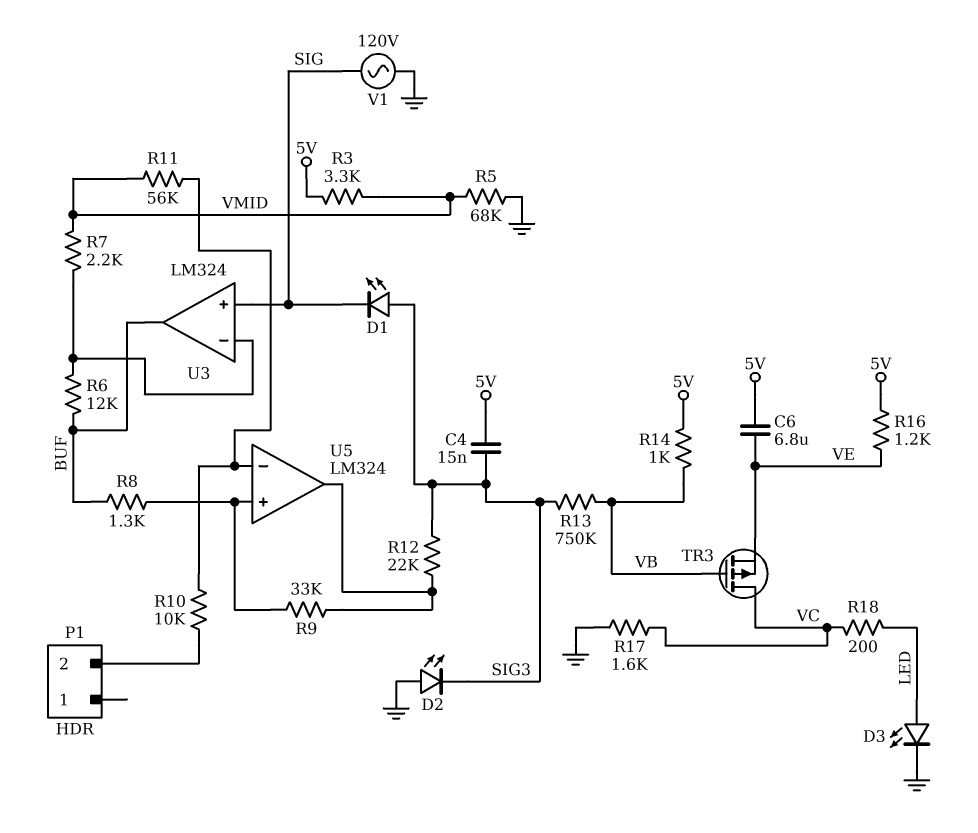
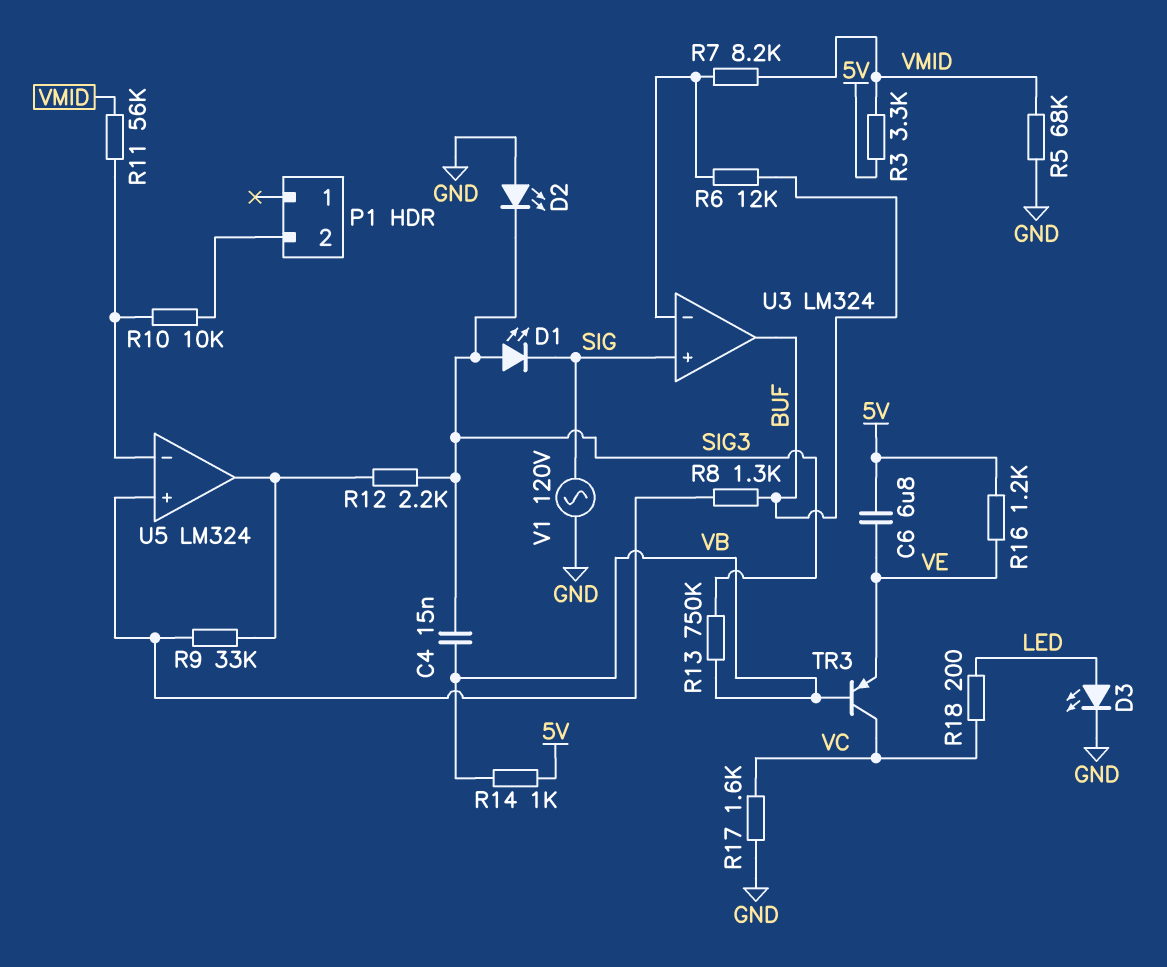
C4: 15nF (5V, SIG3) -> 15nF (SIG3, VB)
R7: 2.2k (U3/in-, VMID) -> 8.2k (U3/in-, VMID)
R12: 22k (SIG3, U5/out) -> 2.2k (SIG3, U5/out)
TR3: PMOS (G VB, D VC, S VE) -> PNP (B VB, C VC, E VE)

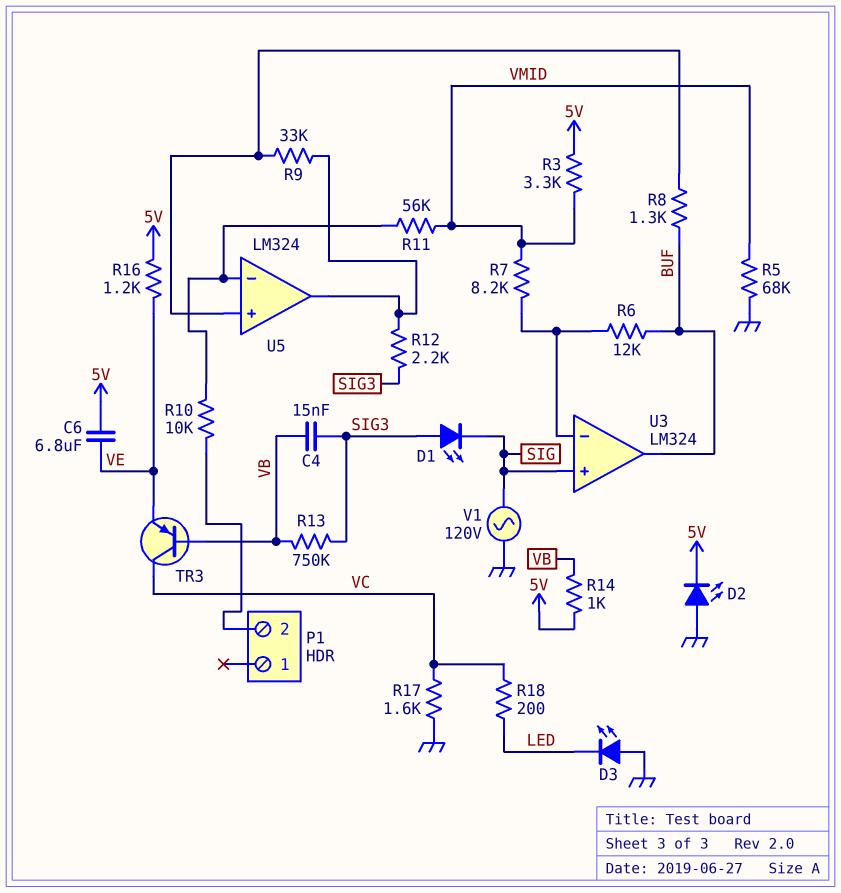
D2: LED (A GND, K SIG3) -> LED (A GND, K 5V)
D3: LED (A LED, K GND) -> LED (A GND, K LED)

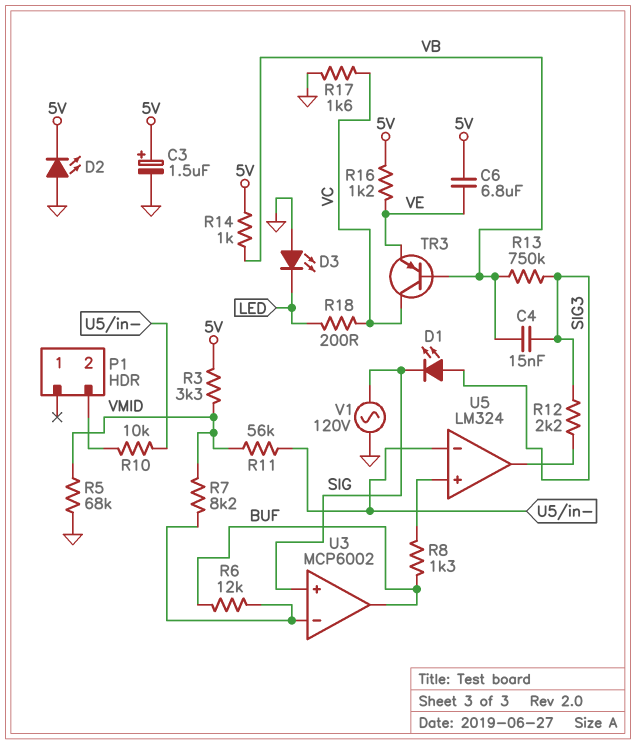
C3: none -> 1.5uF (plus 5V, minus GND)
R9: 33k (U5/in+, U5/out) -> none
U3: LM324 -> MCP6002

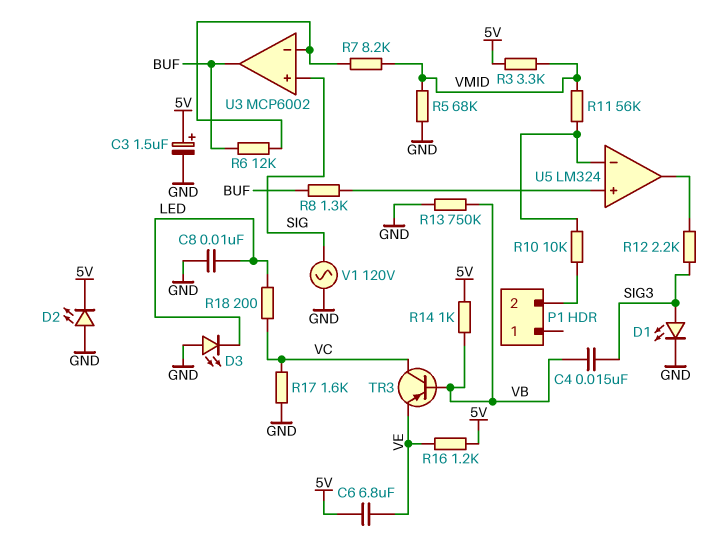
C8: none -> 10nF (GND, LED)
D1: LED (A SIG3, K SIG) -> LED (A SIG3, K GND)
R13: 750k (SIG3, VB) -> 750k (GND, VB)

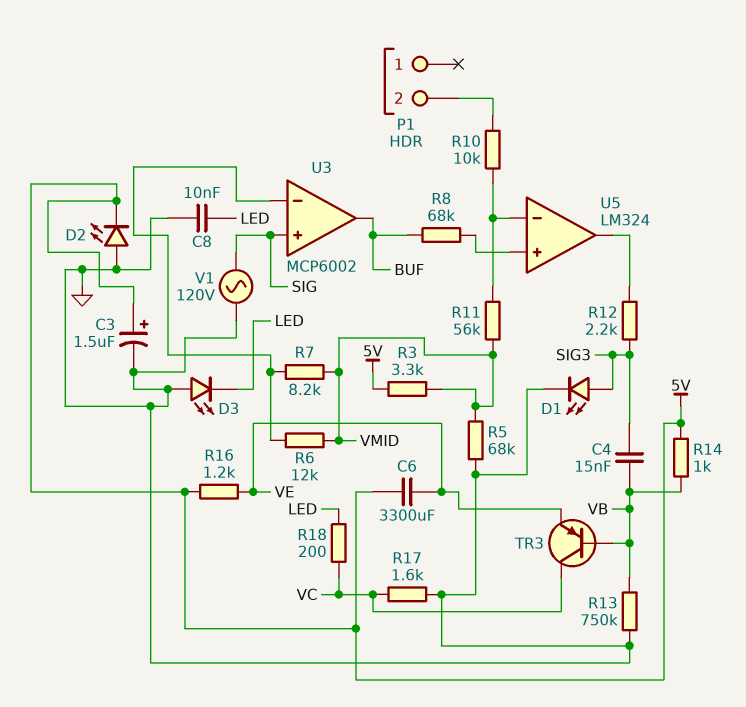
C6: 6.8uF (5V, VE) -> 3300uF (5V, VE)
R6: 12k (BUF, U3/in-) -> 12k (U3/in-, VMID)
R8: 1.3k (BUF, U5/in+) -> 68k (BUF, U5/in+)

